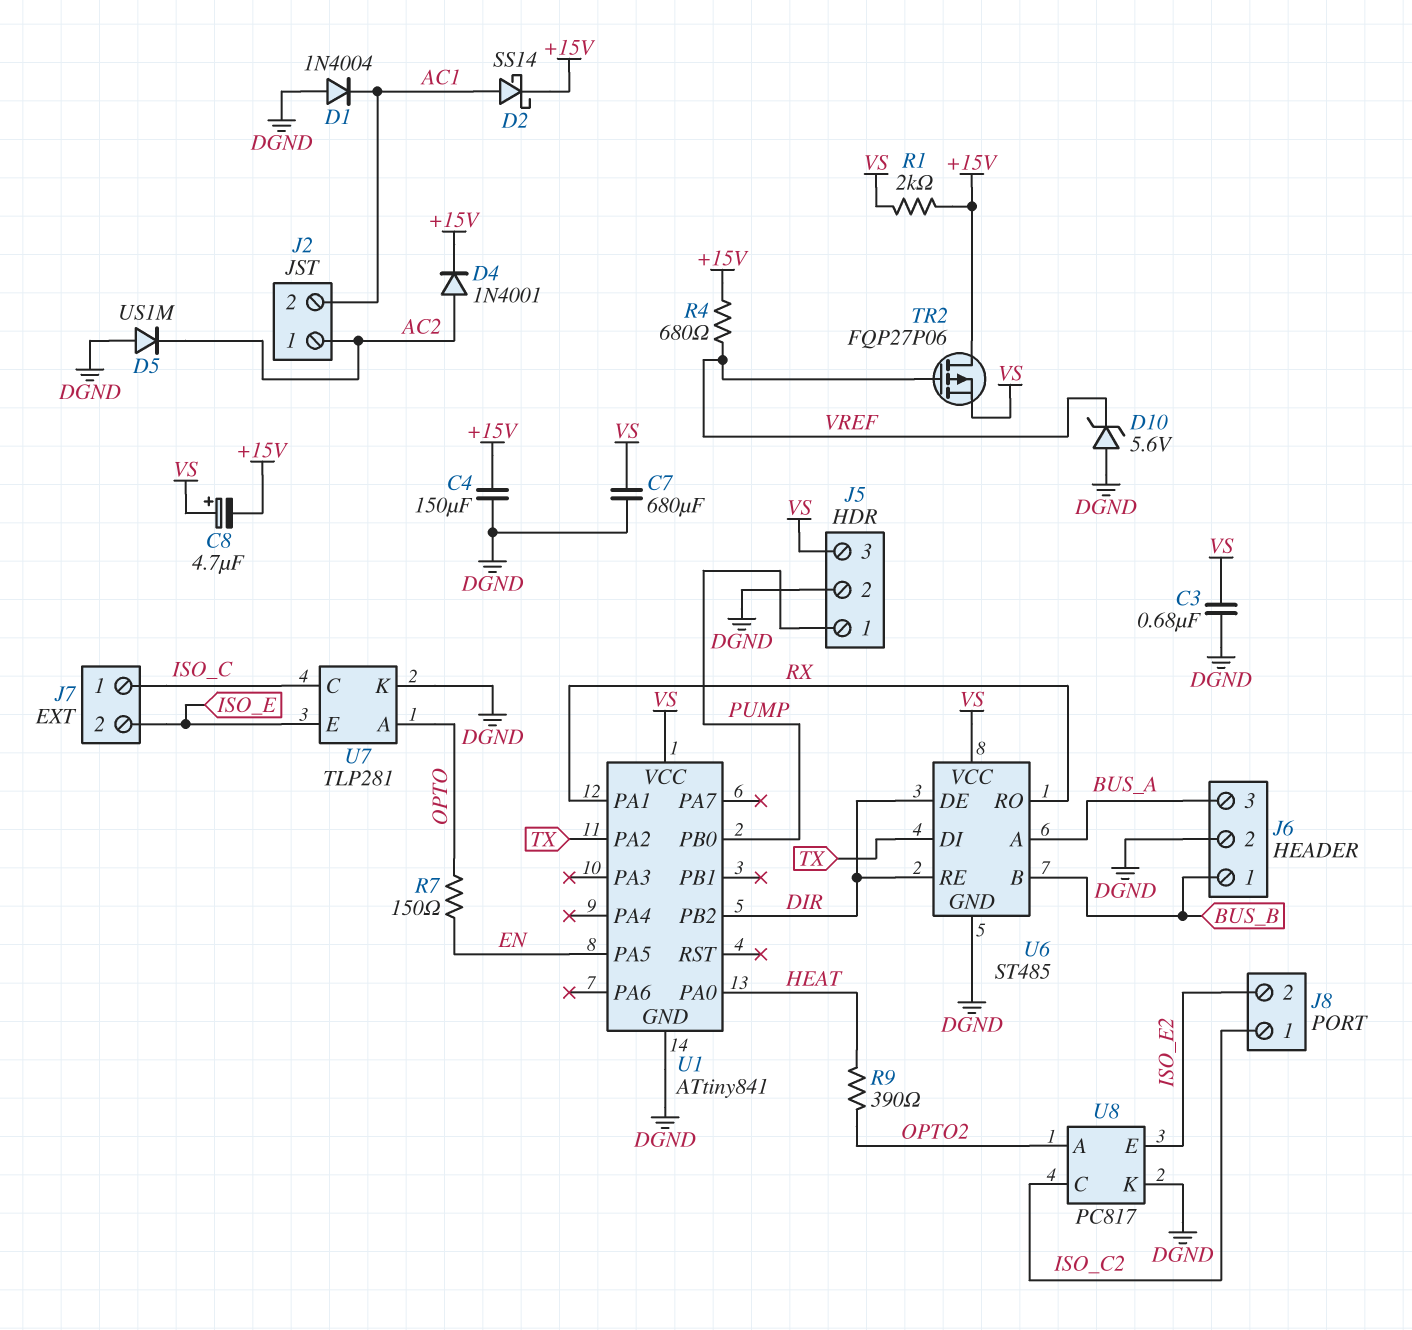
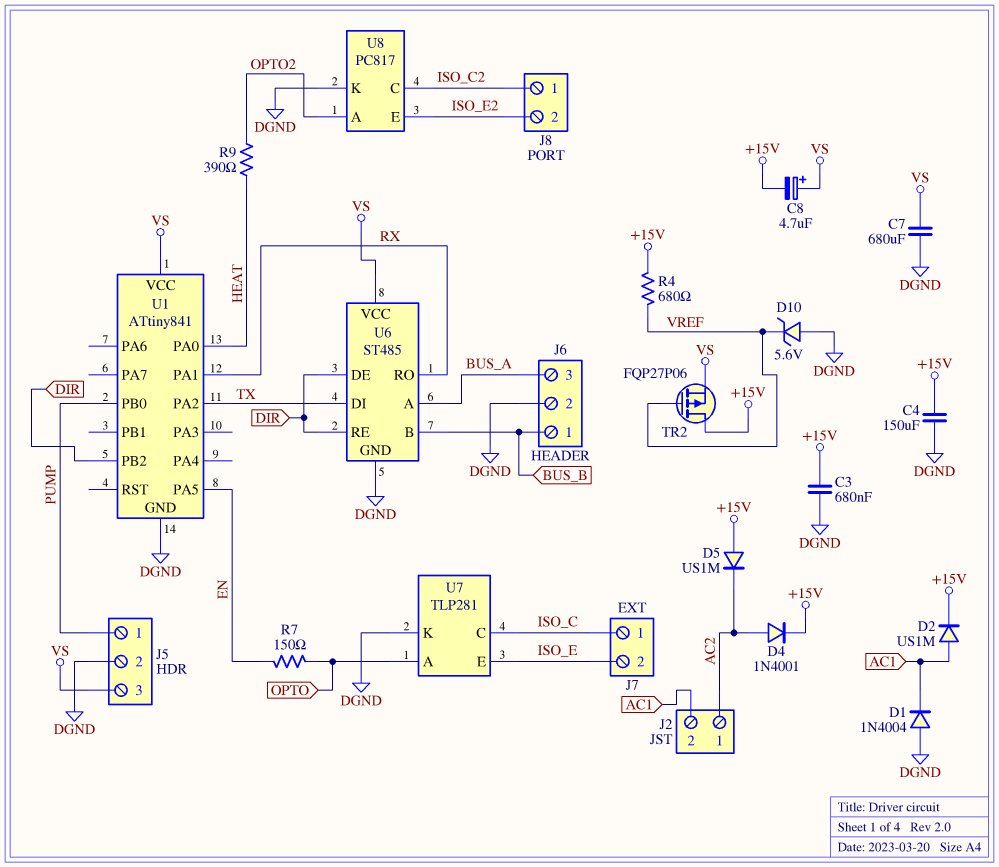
C3: 680nF (DGND, VS) -> 680nF (+15V, DGND)
D2: schottky SS14 (A AC1, K +15V) -> diode US1M (A AC1, K +15V)
D5: diode US1M (A DGND, K AC2) -> diode US1M (A +15V, K AC2)
R1: 2k (+15V, VS) -> none

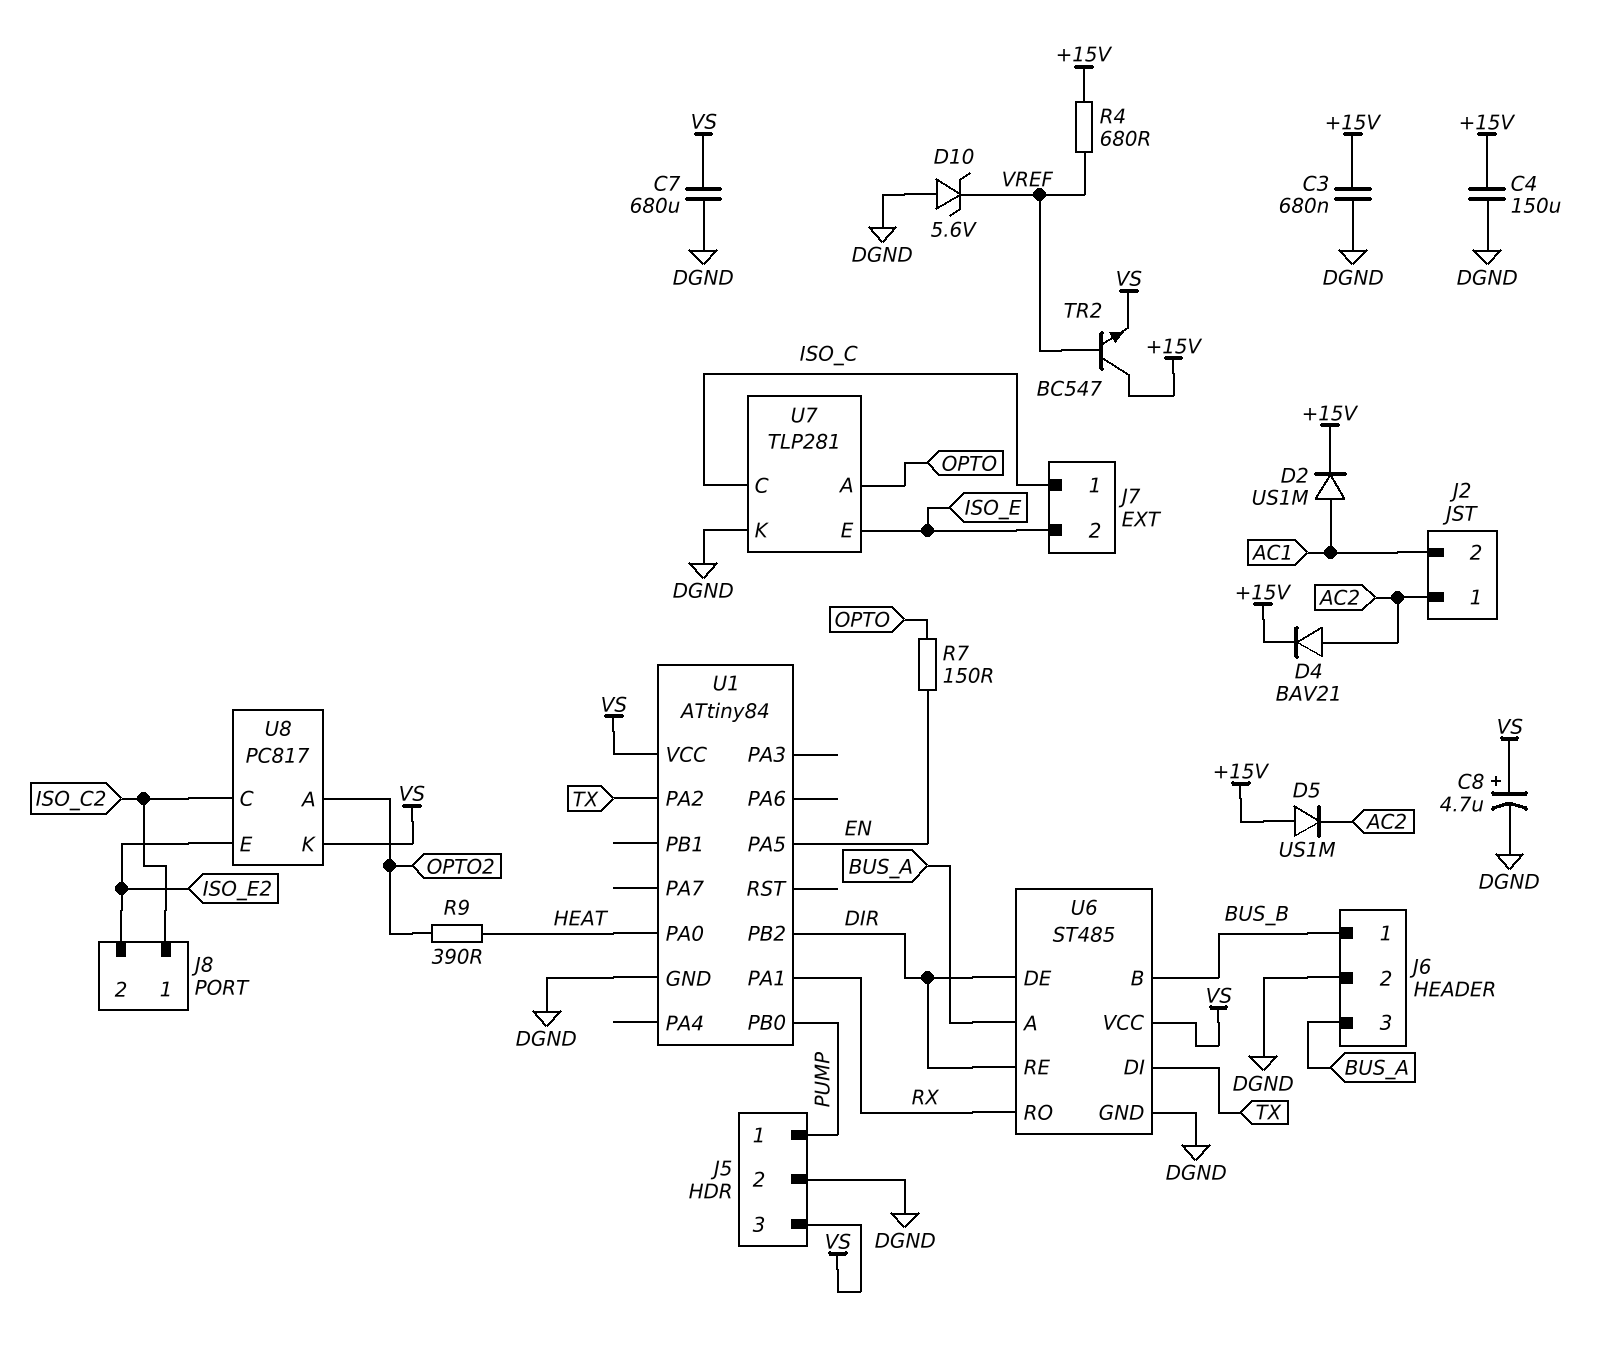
C8: 4.7uF (plus VS, minus +15V) -> 4.7uF (plus VS, minus DGND)
D1: diode 1N4004 (A DGND, K AC1) -> none
D4: diode 1N4001 (A AC2, K +15V) -> diode BAV21 (A AC2, K +15V)
TR2: PMOS FQP27P06 (G VREF, D +15V, S VS) -> NPN BC547 (B VREF, C +15V, E VS)
U1: ATtiny841 -> ATtiny84
U8 pin K: DGND -> VS

